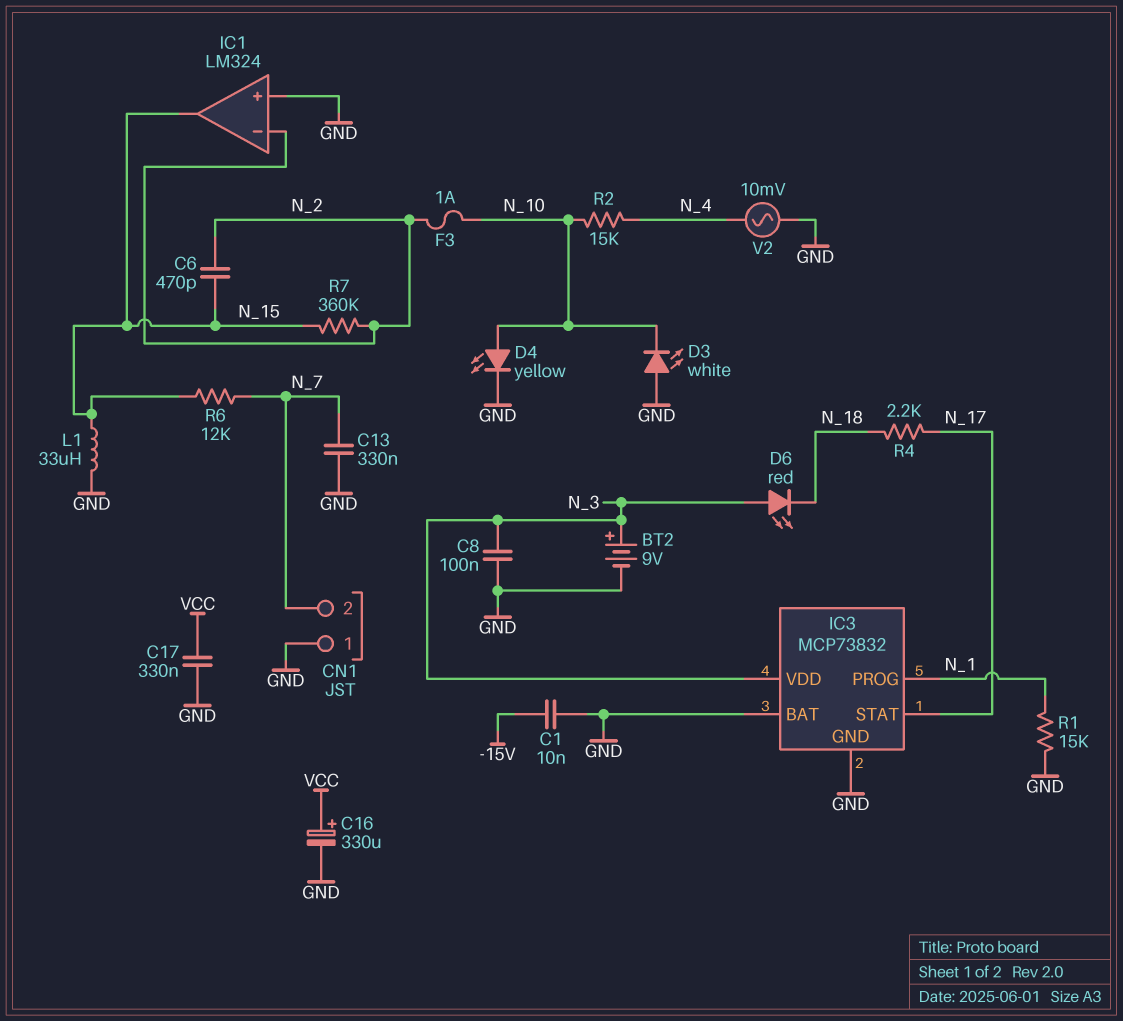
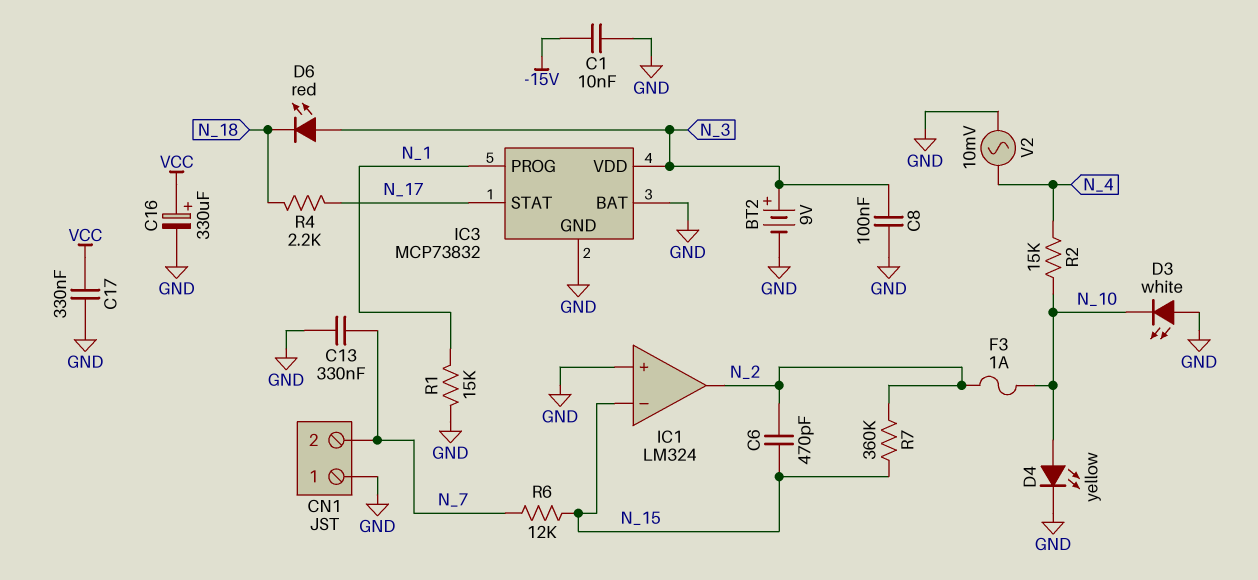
IC1 pin in-: N_2 -> N_15
IC1 pin out: N_15 -> N_2
L1: 33uH (GND, N_15) -> none

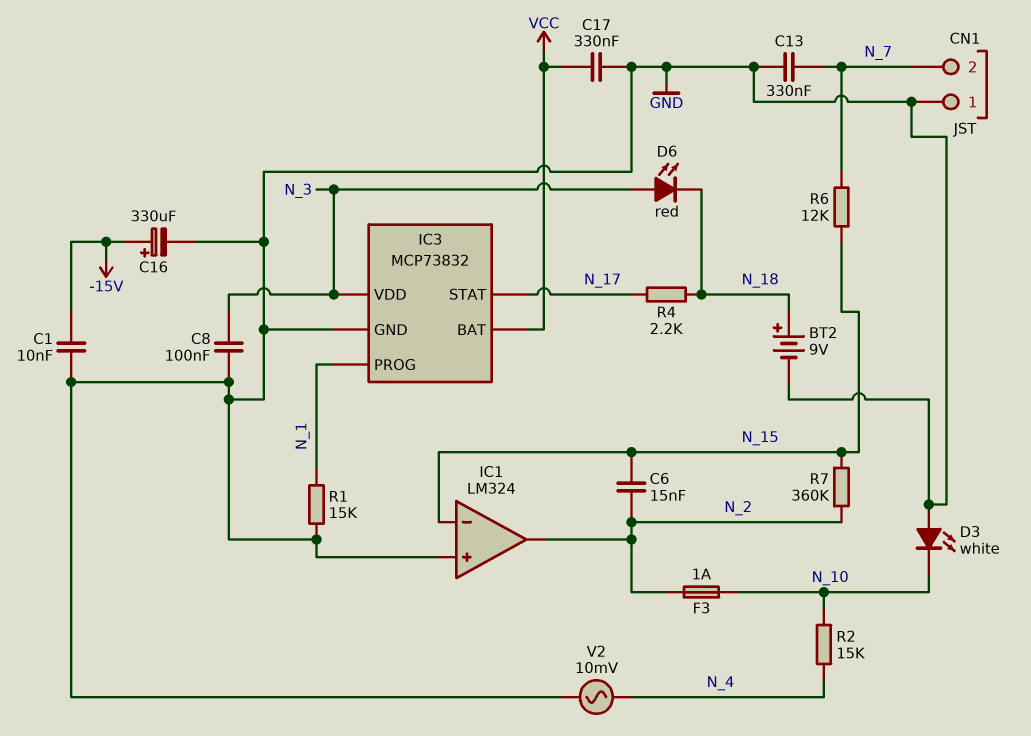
BT2: 9V (plus N_3, minus GND) -> 9V (plus N_18, minus GND)
C6: 470pF (N_2, N_15) -> 15nF (N_2, N_15)
C16: 330uF (plus VCC, minus GND) -> 330uF (plus -15V, minus GND)
D4: LED yellow (A N_10, K GND) -> none
IC3 pin BAT: GND -> VCC

